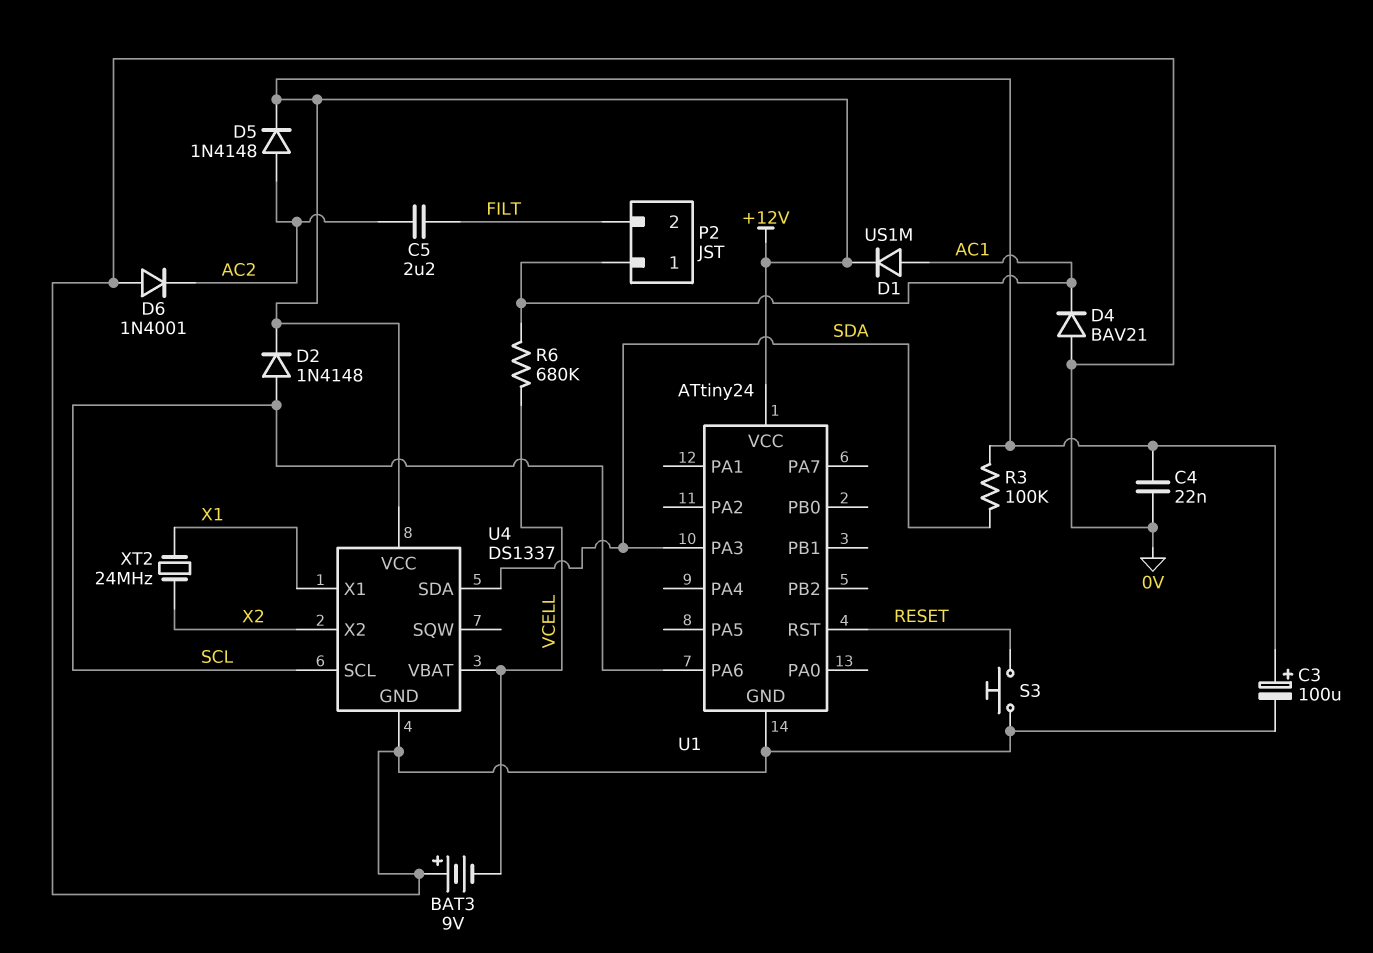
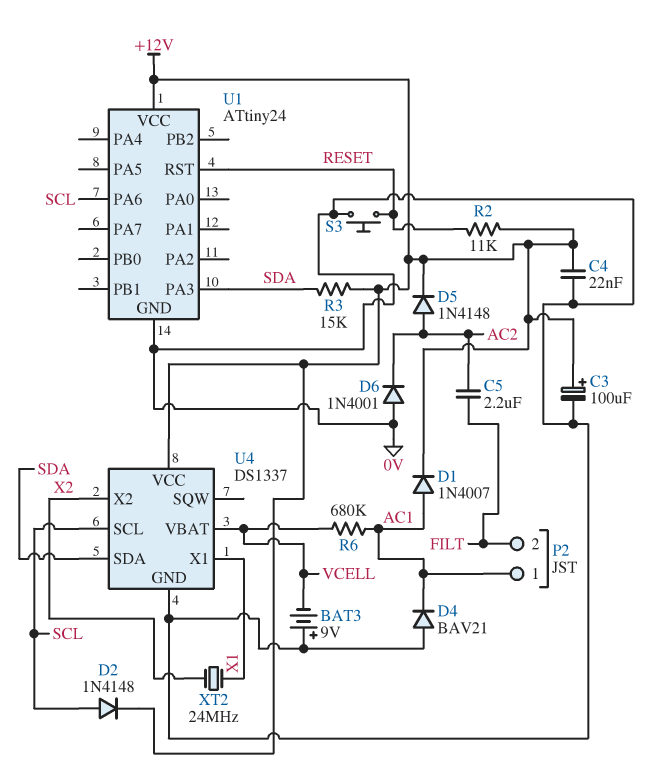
D1: diode US1M (A AC1, K +12V) -> diode 1N4007 (A AC1, K +12V)
R2: none -> 11k (+12V, RESET)
R3: 100k (+12V, SDA) -> 15k (+12V, SDA)

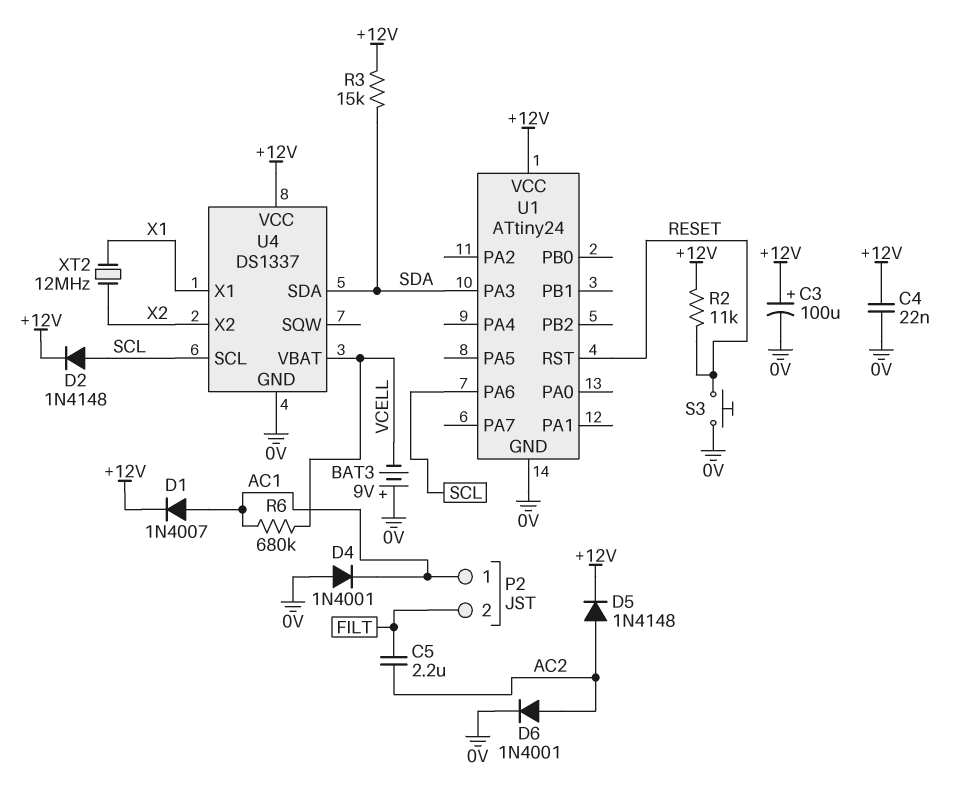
D4: diode BAV21 (A 0V, K AC1) -> diode 1N4001 (A 0V, K AC1)
D6: diode 1N4001 (A 0V, K AC2) -> diode 1N4001 (A AC2, K 0V)
XT2: 24MHz (X1, X2) -> 12MHz (X1, X2)

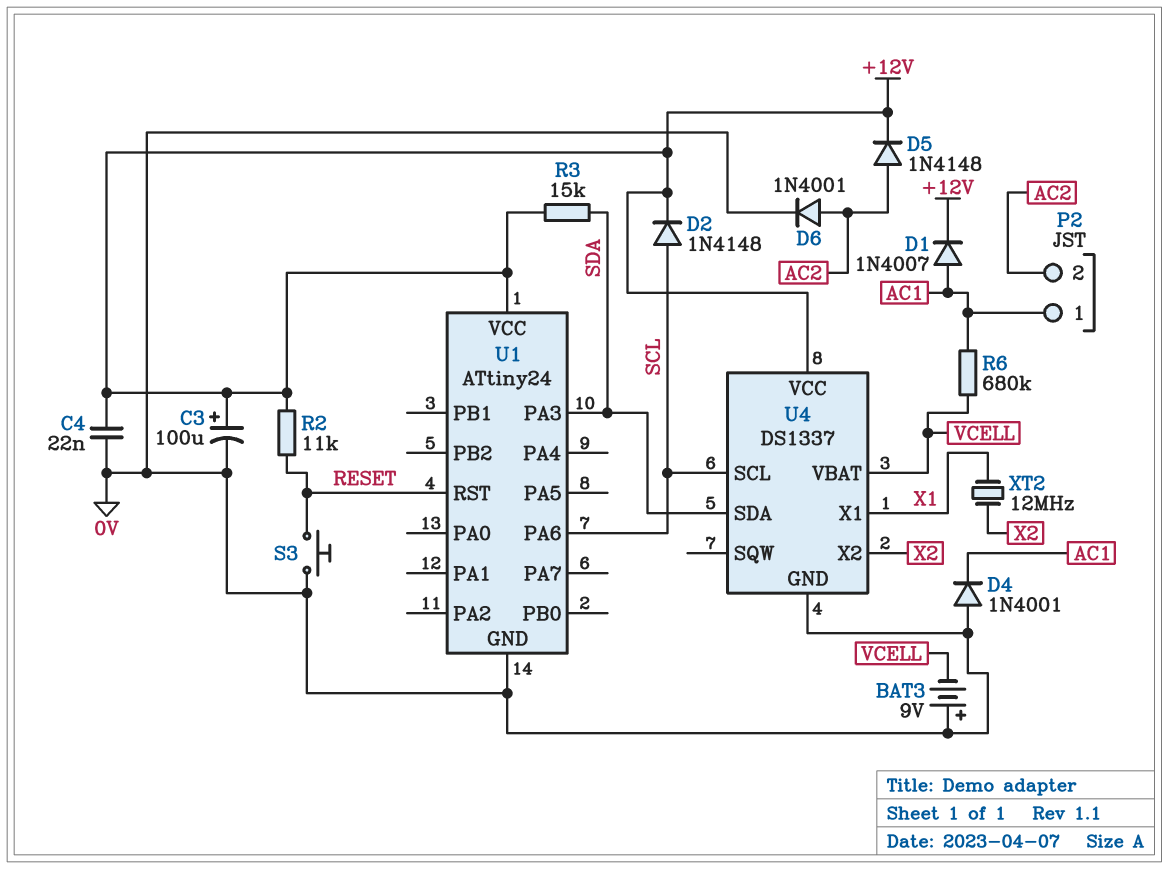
C5: 2.2uF (AC2, FILT) -> none
P2 pin 2: FILT -> AC2

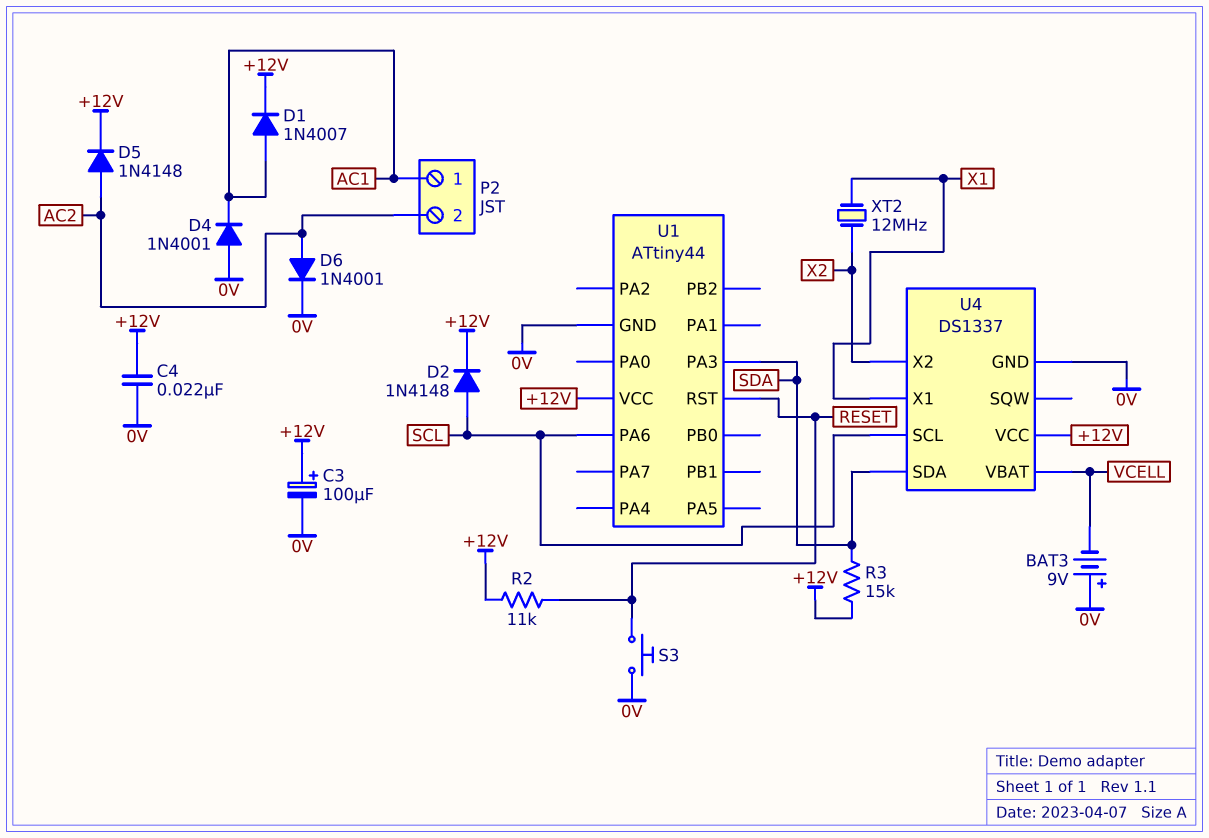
R6: 680k (AC1, VCELL) -> none
U1: ATtiny24 -> ATtiny44

